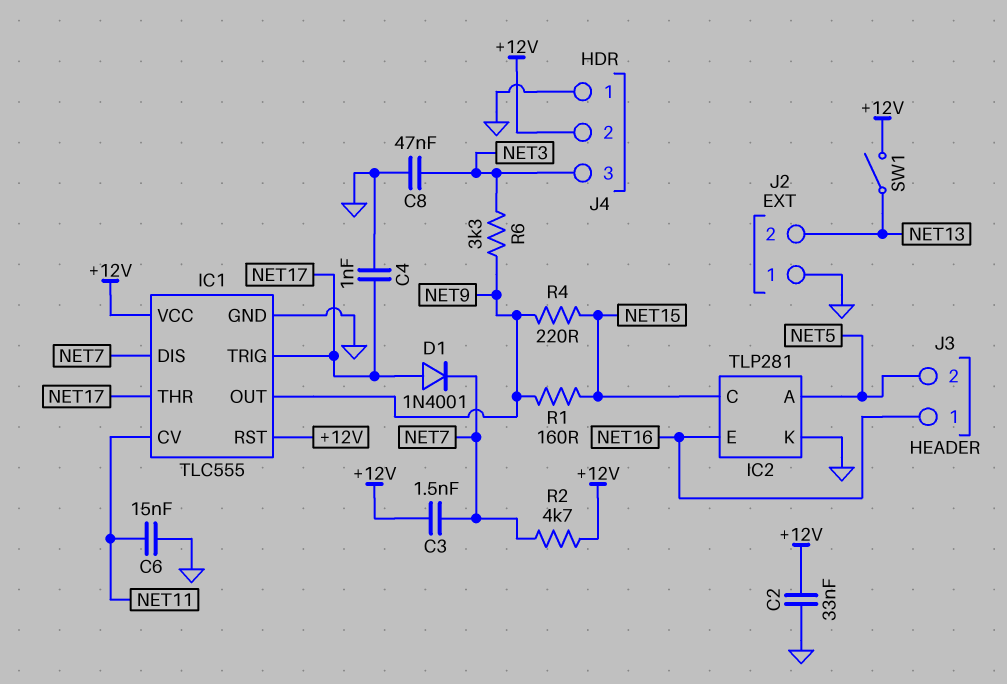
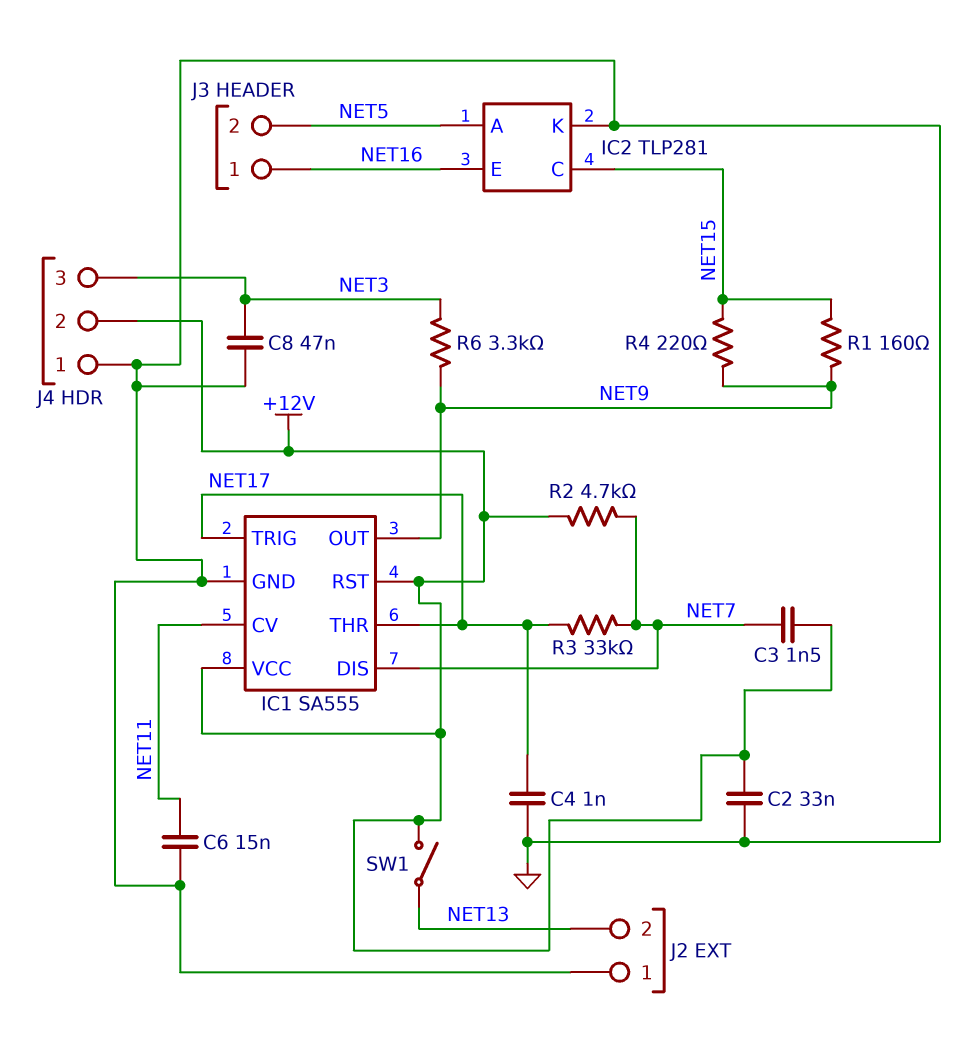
D1: diode 1N4001 (A NET17, K NET7) -> none
IC1: TLC555 -> SA555
R3: none -> 33k (NET7, NET17)

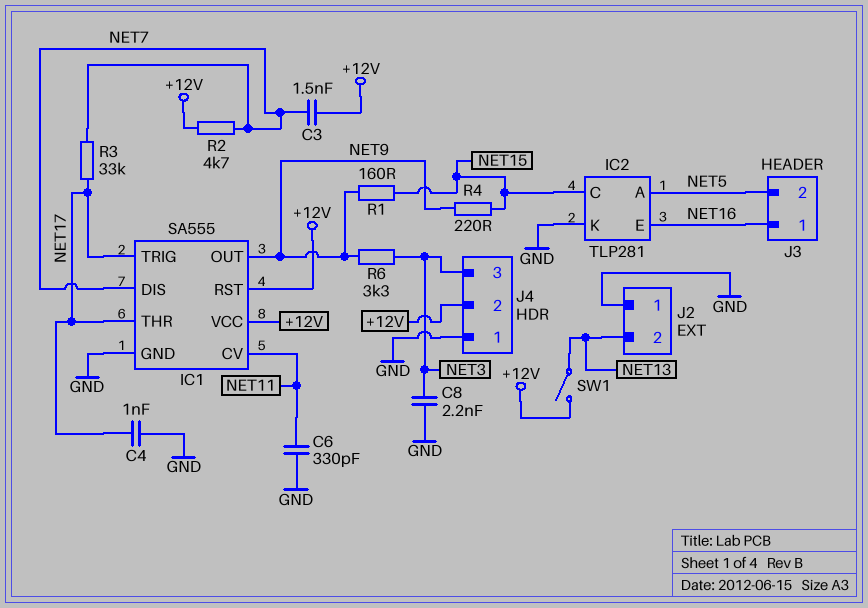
C2: 33nF (+12V, GND) -> none
C6: 15nF (GND, NET11) -> 330pF (GND, NET11)
C8: 47nF (GND, NET3) -> 2.2nF (GND, NET3)

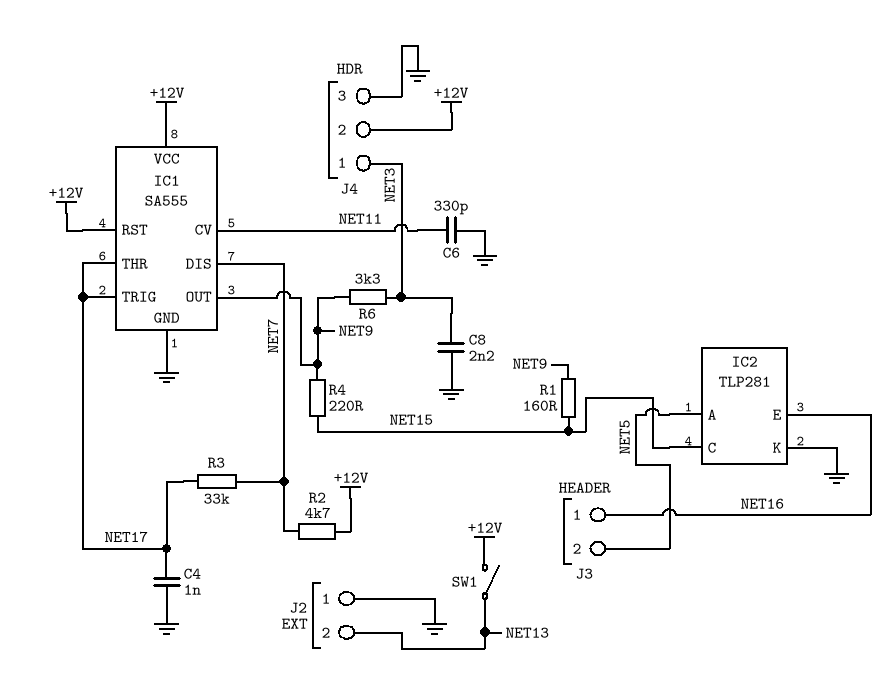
C3: 1.5nF (+12V, NET7) -> none
J4 pin 1: GND -> NET3
J4 pin 3: NET3 -> GND

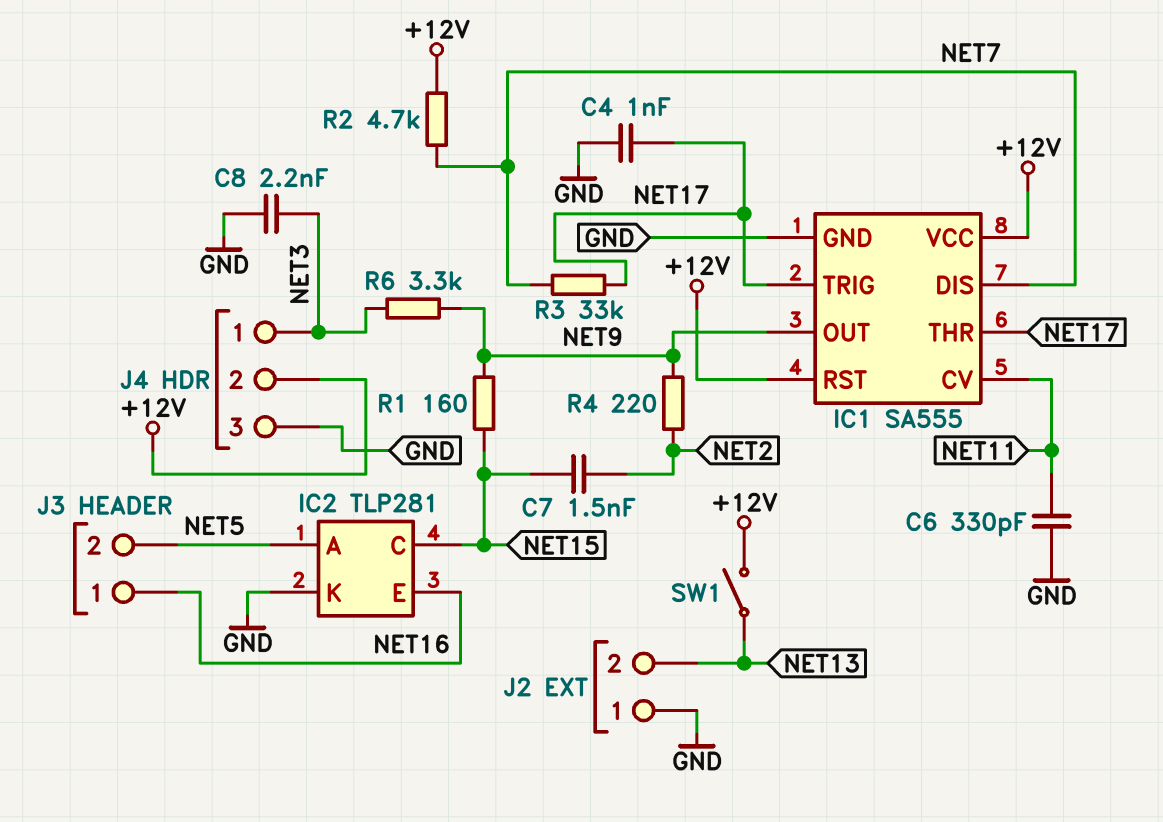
C7: none -> 1.5nF (NET2, NET15)
R4: 220 (NET9, NET15) -> 220 (NET2, NET9)

